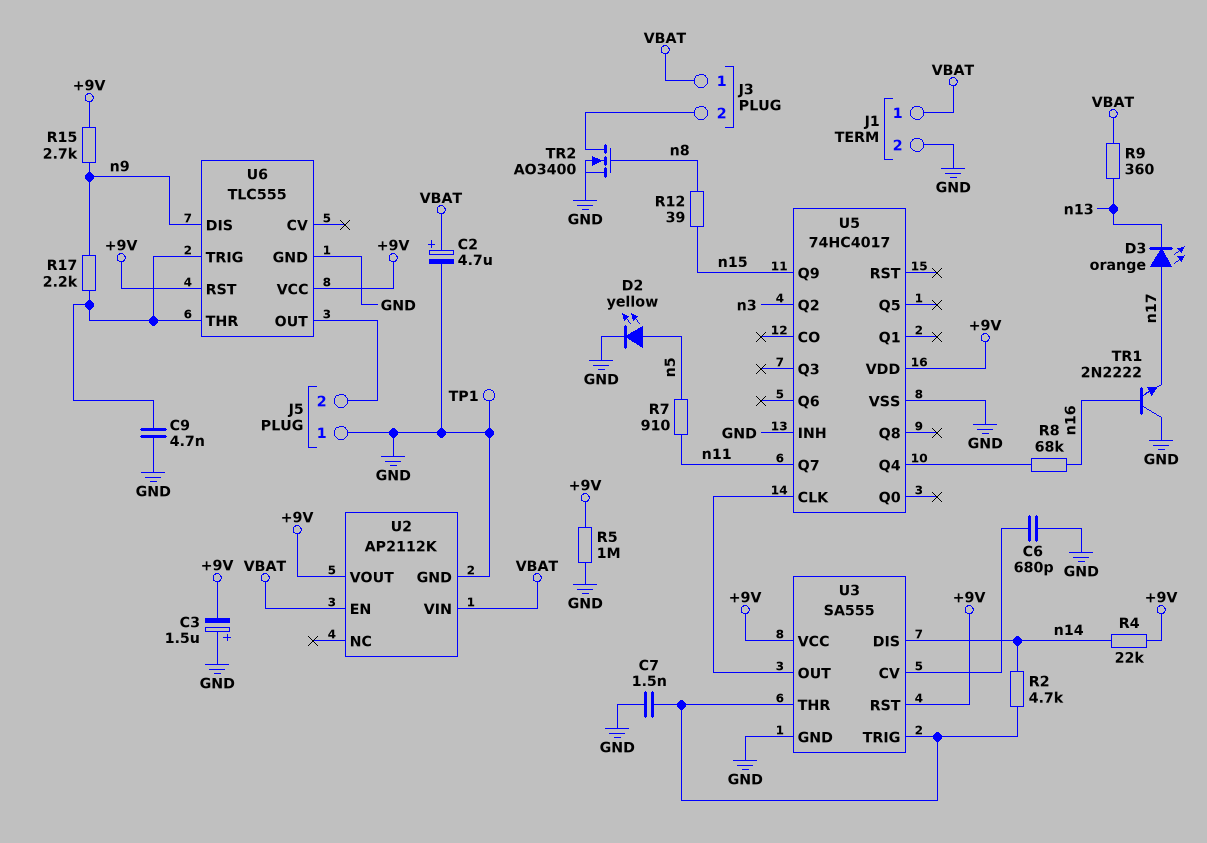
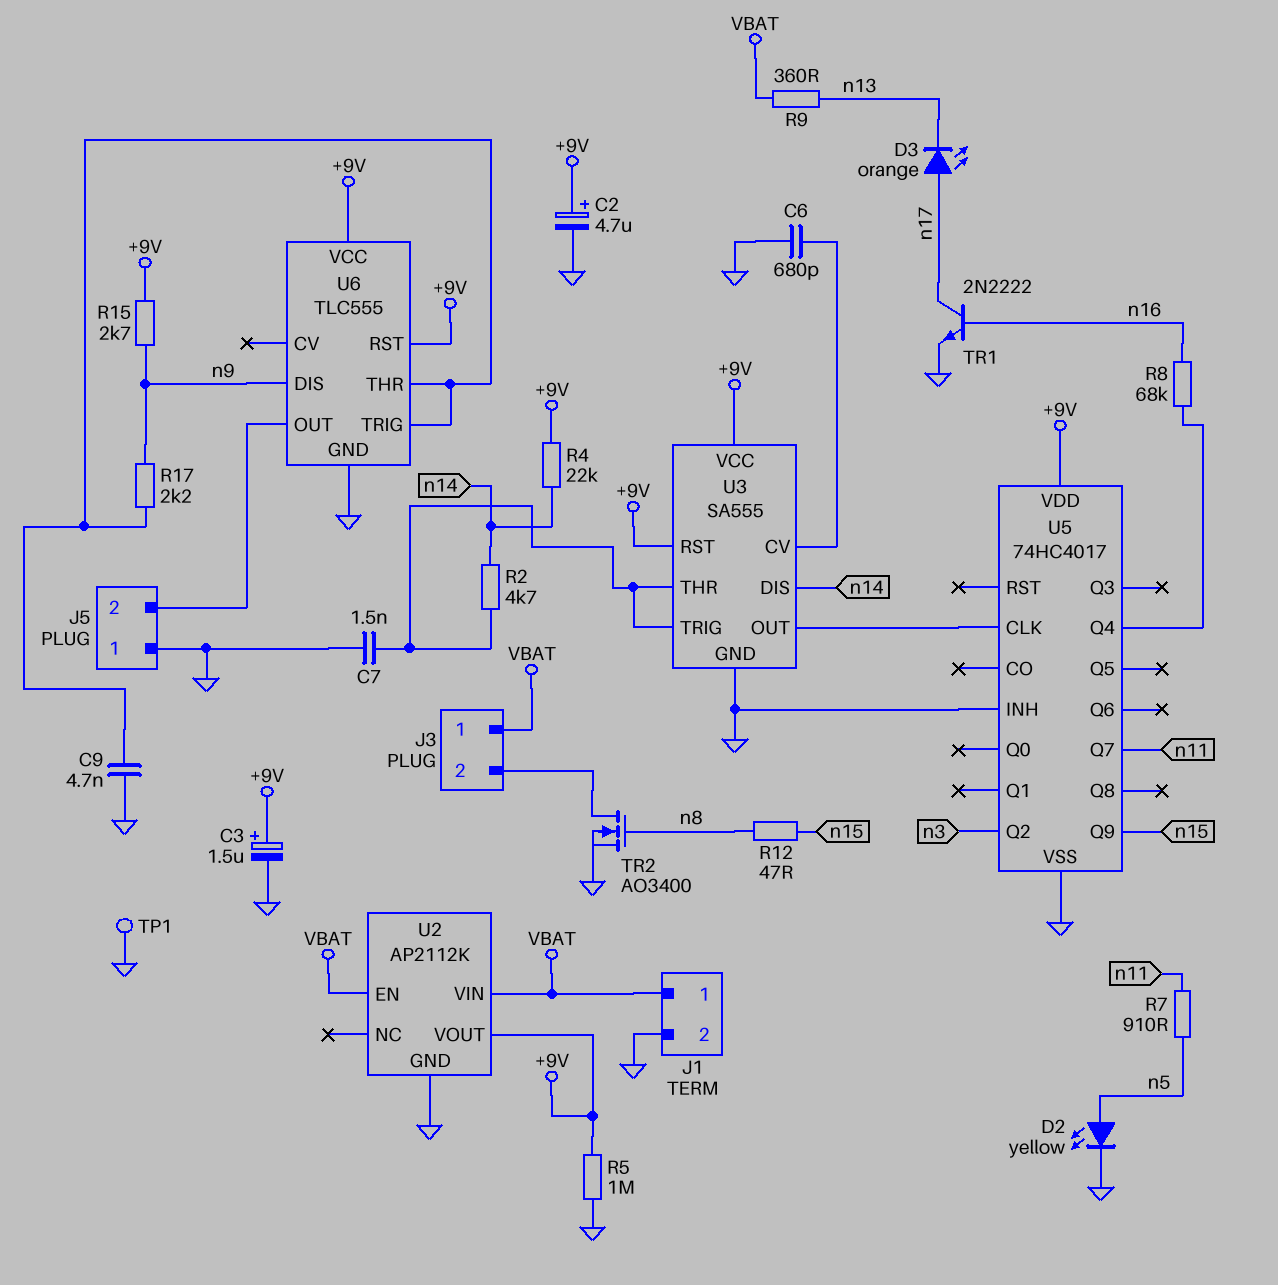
C2: 4.7uF (plus VBAT, minus GND) -> 4.7uF (plus +9V, minus GND)
C3: 1.5uF (plus GND, minus +9V) -> 1.5uF (plus +9V, minus GND)
R12: 39 (n8, n15) -> 47 (n8, n15)
TR1: NPN 2N2222 (B n16, C GND, E n17) -> NPN 2N2222 (B n16, C n17, E GND)

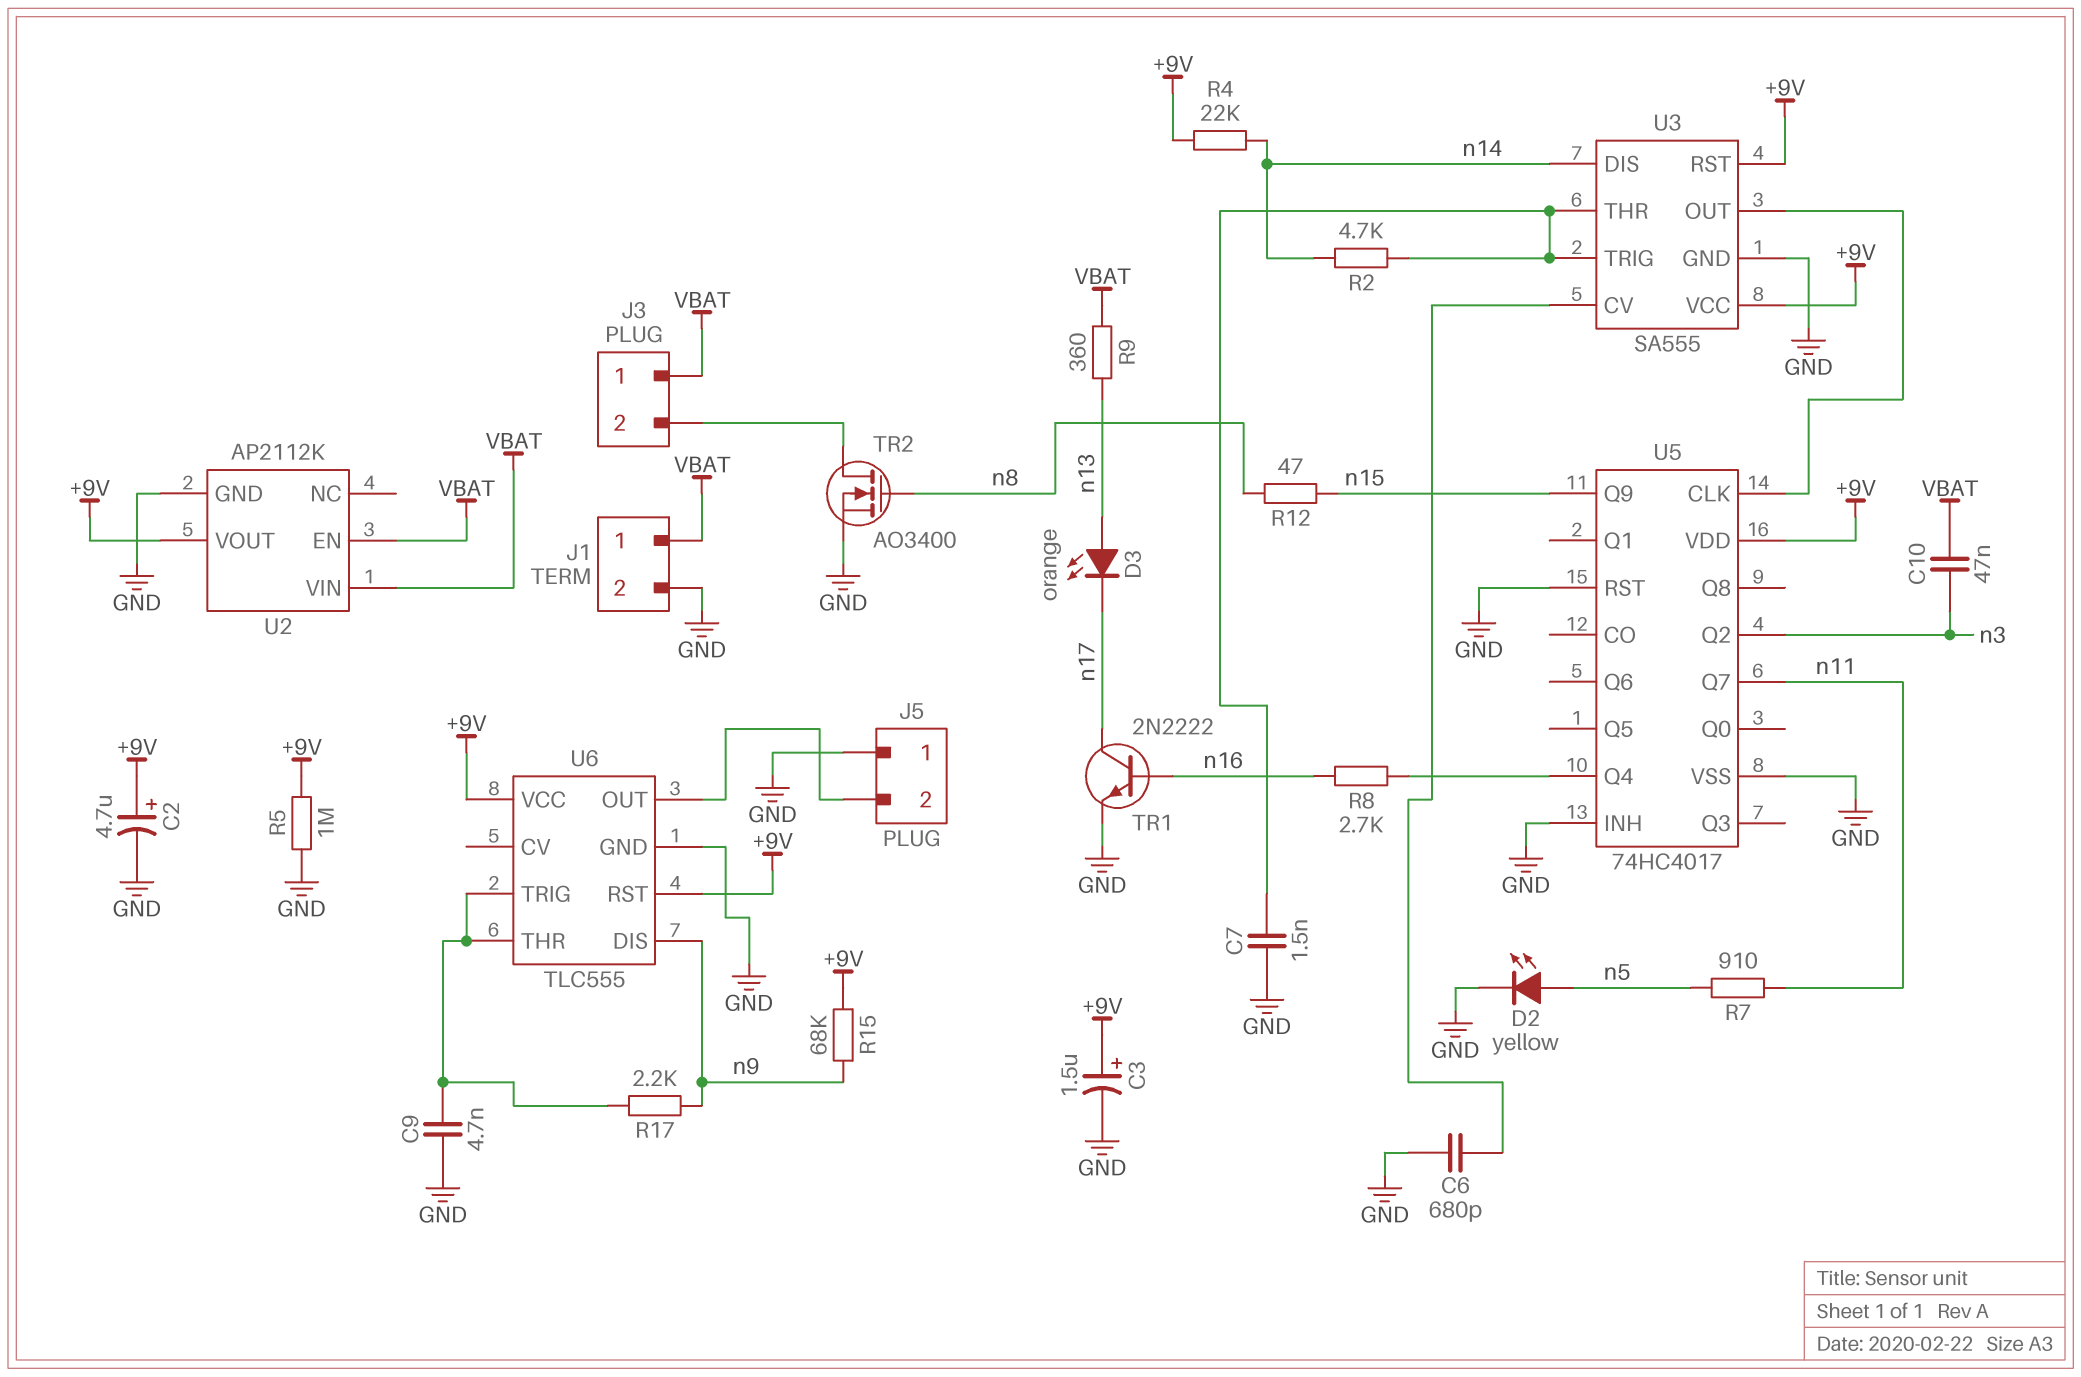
C10: none -> 47nF (VBAT, n3)
D3: LED orange (A n17, K n13) -> LED orange (A n13, K n17)
R8: 68k (U5/Q4, n16) -> 2.7k (U5/Q4, n16)
R15: 2.7k (+9V, n9) -> 68k (+9V, n9)
TP1: test point (GND) -> none
U5 pin RST: none -> GND

